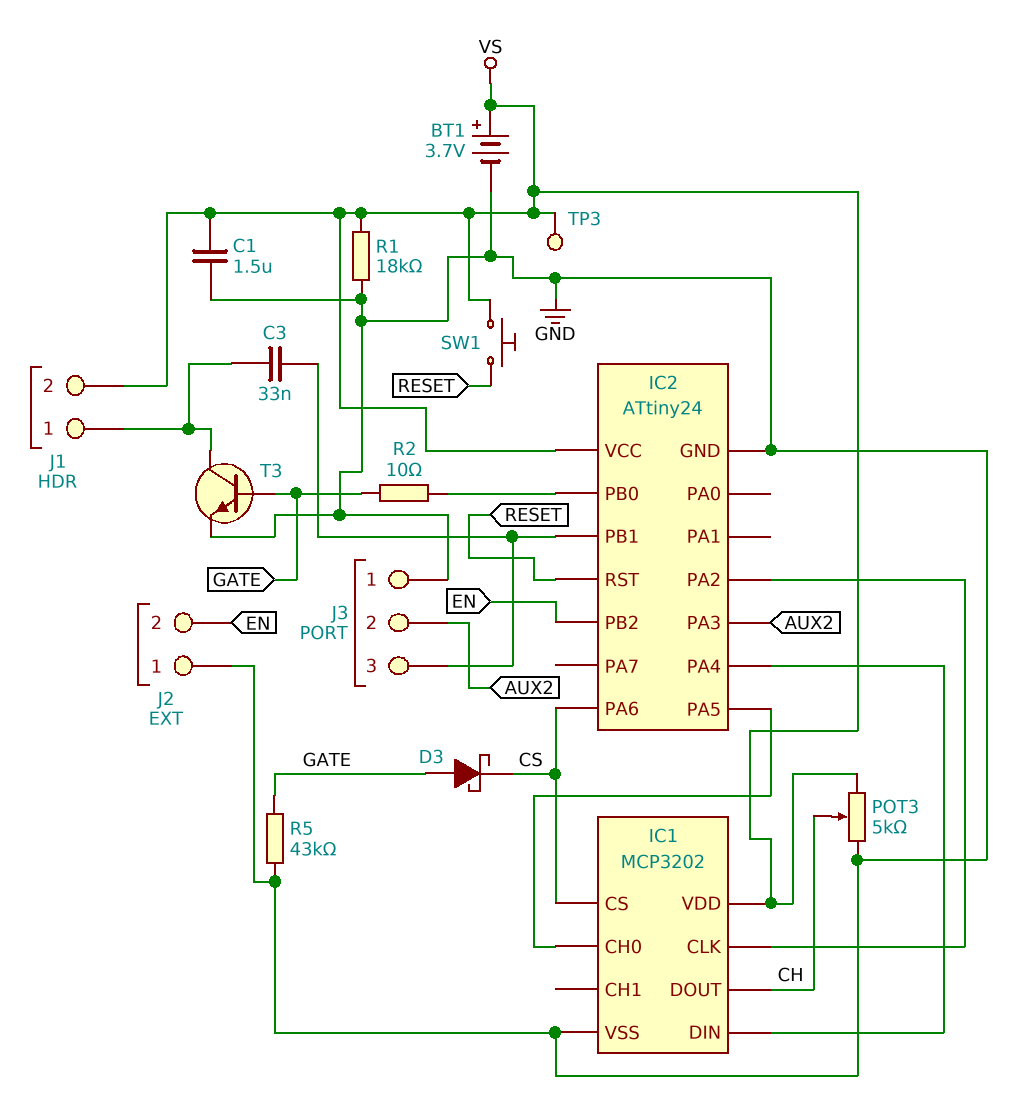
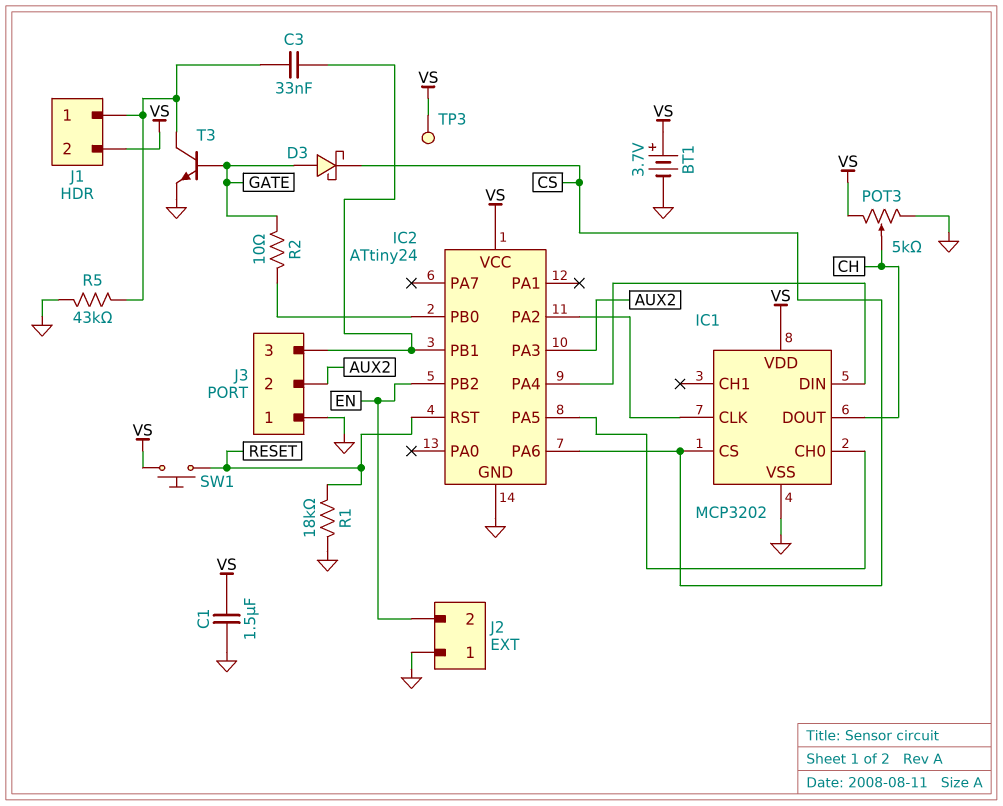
R1: 18k (GND, VS) -> 18k (GND, RESET)
R5: 43k (GATE, GND) -> 43k (GND, J1/1)

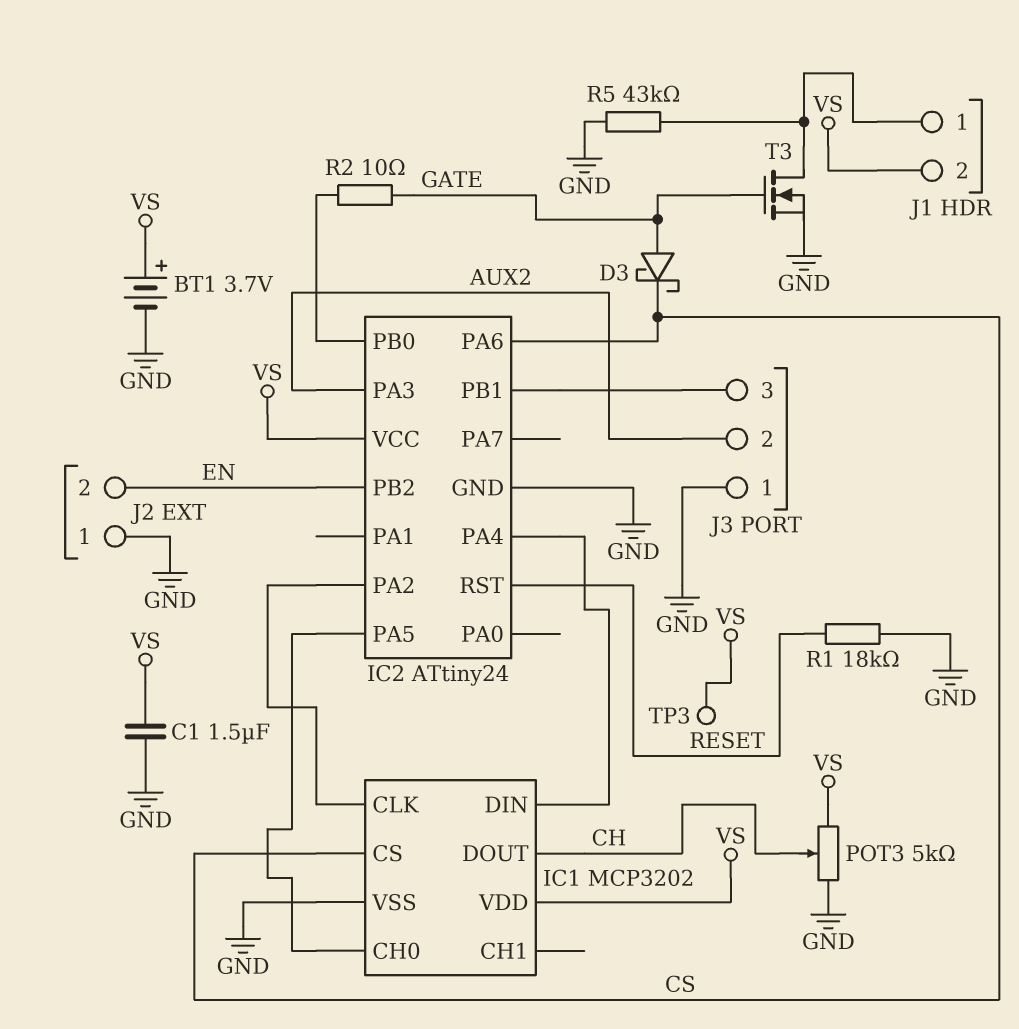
C3: 33nF (IC2/PB1, J1/1) -> none
SW1: button (RESET, VS) -> none
T3: NPN (B GATE, C J1/1, E GND) -> NMOS (G GATE, D J1/1, S GND)

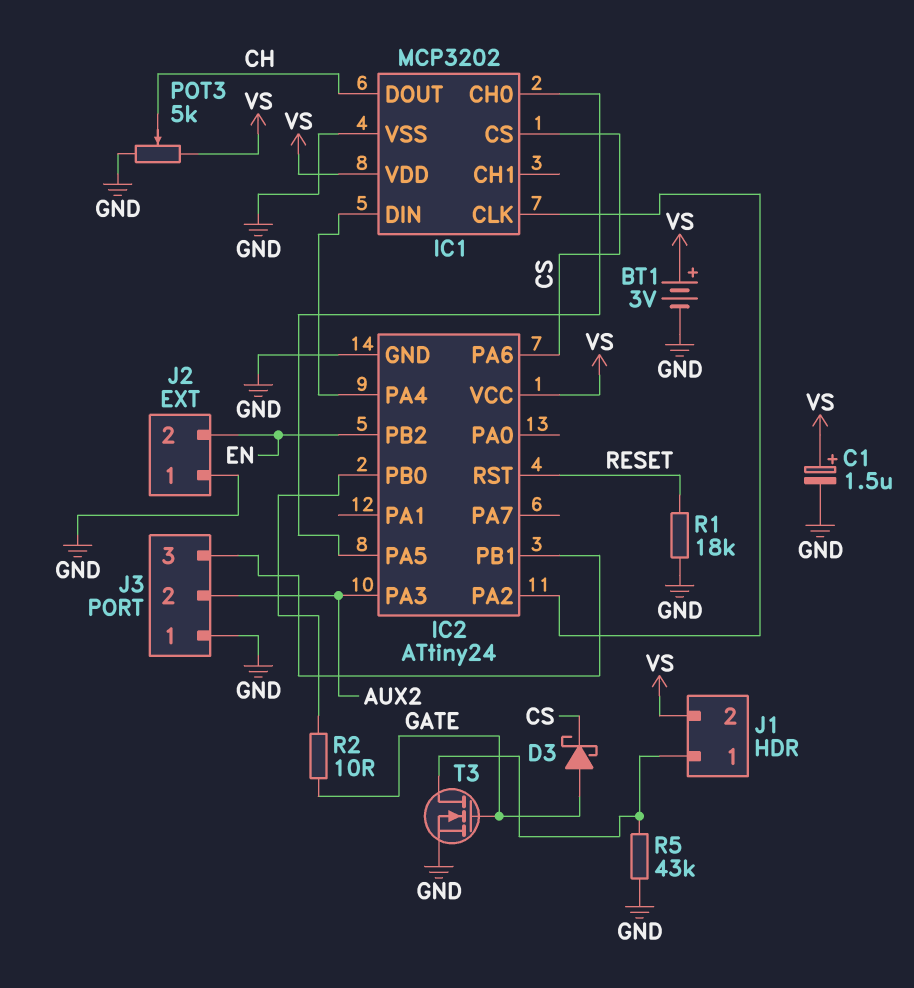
BT1: 3.7V (plus VS, minus GND) -> 3V (plus VS, minus GND)
C1: 1.5uF (GND, VS) -> 1.5uF (plus VS, minus GND)
TP3: test point (VS) -> none

